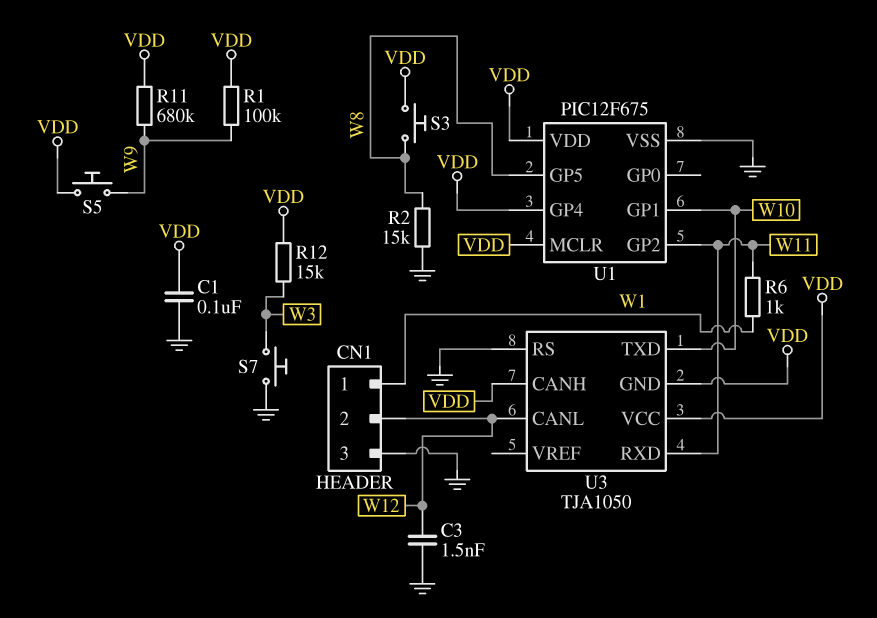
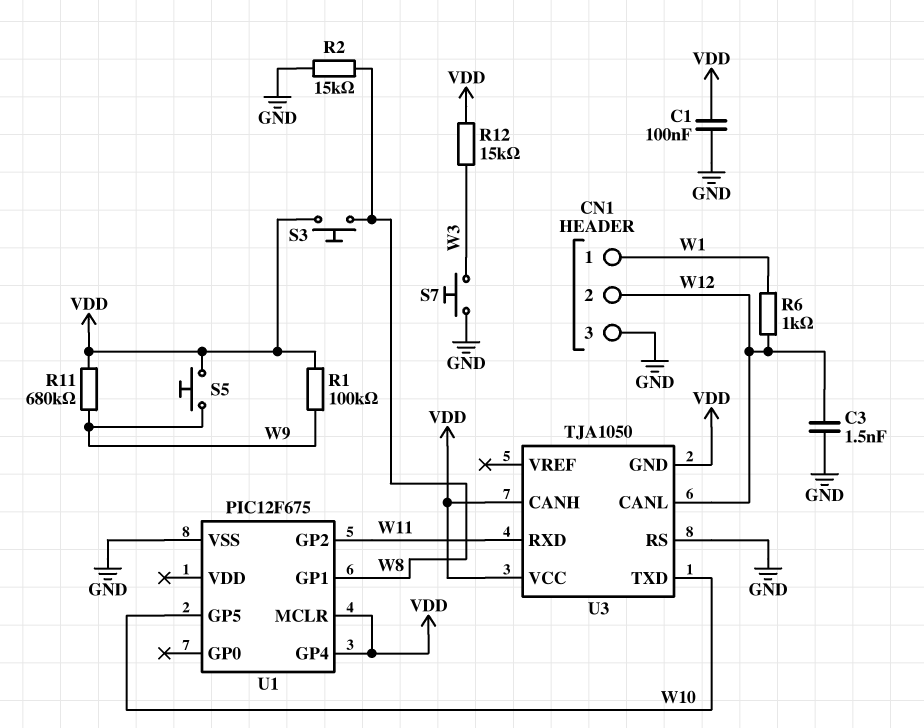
R6: 1k (W1, W11) -> 1k (W1, W12)
U1 pin GP1: W10 -> W8
U1 pin GP5: W8 -> W10
U1 pin VDD: VDD -> none

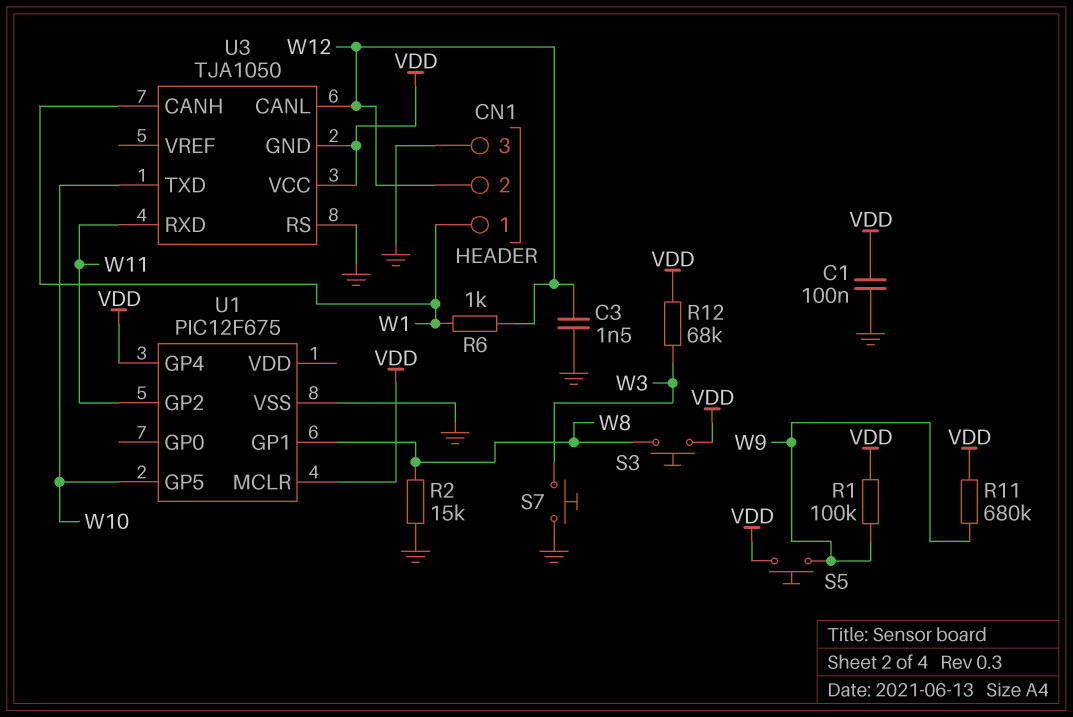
R12: 15k (VDD, W3) -> 68k (VDD, W3)
U3 pin CANH: VDD -> W1

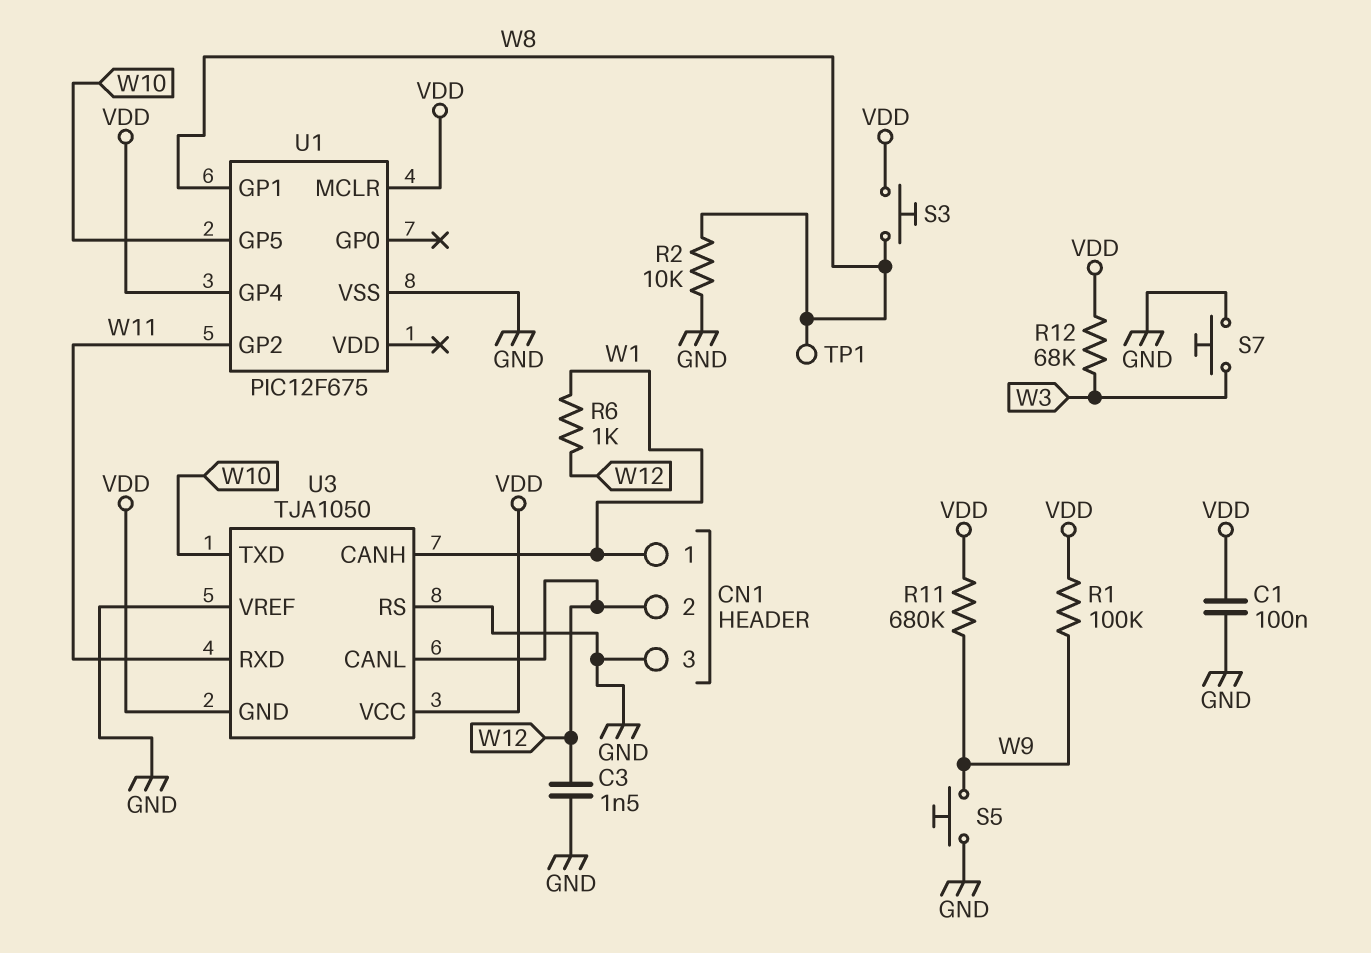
R2: 15k (GND, W8) -> 10k (GND, W8)
S5: button (VDD, W9) -> button (GND, W9)
TP1: none -> test point (W8)
U3 pin VREF: none -> GND

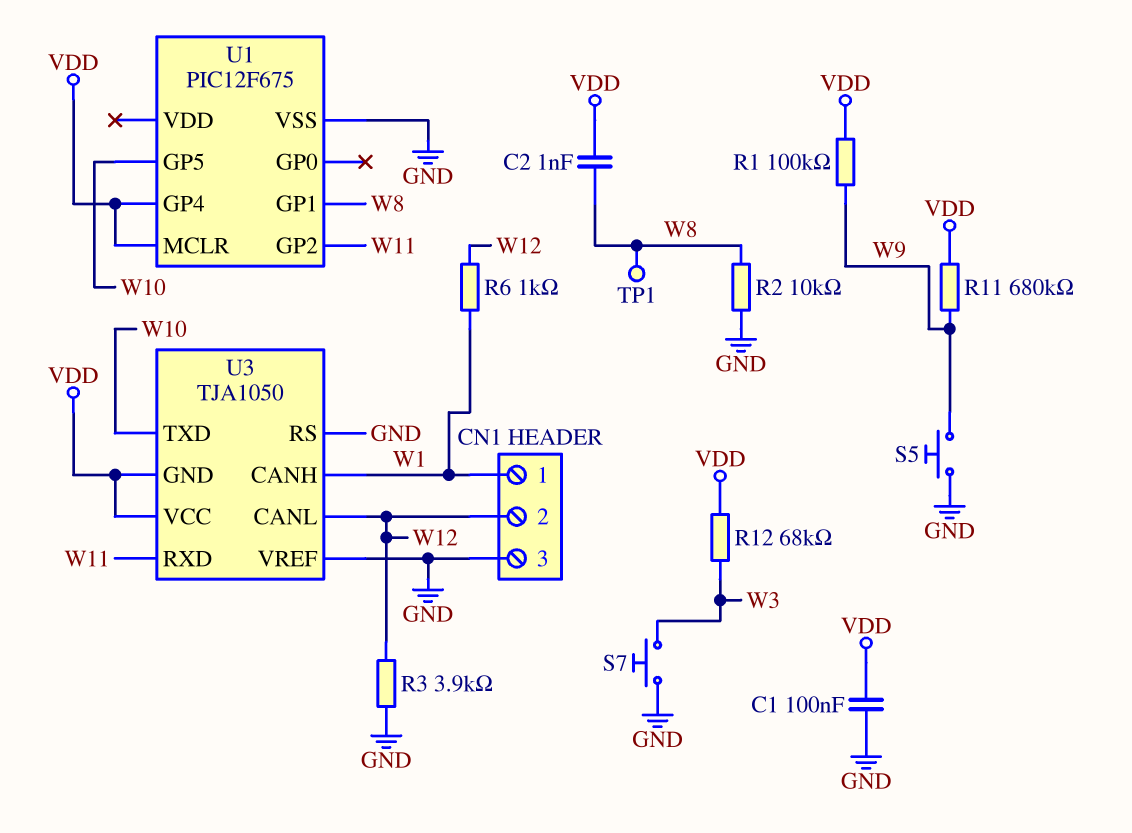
C2: none -> 1nF (VDD, W8)
C3: 1.5nF (GND, W12) -> none
R3: none -> 3.9k (GND, W12)
S3: button (VDD, W8) -> none

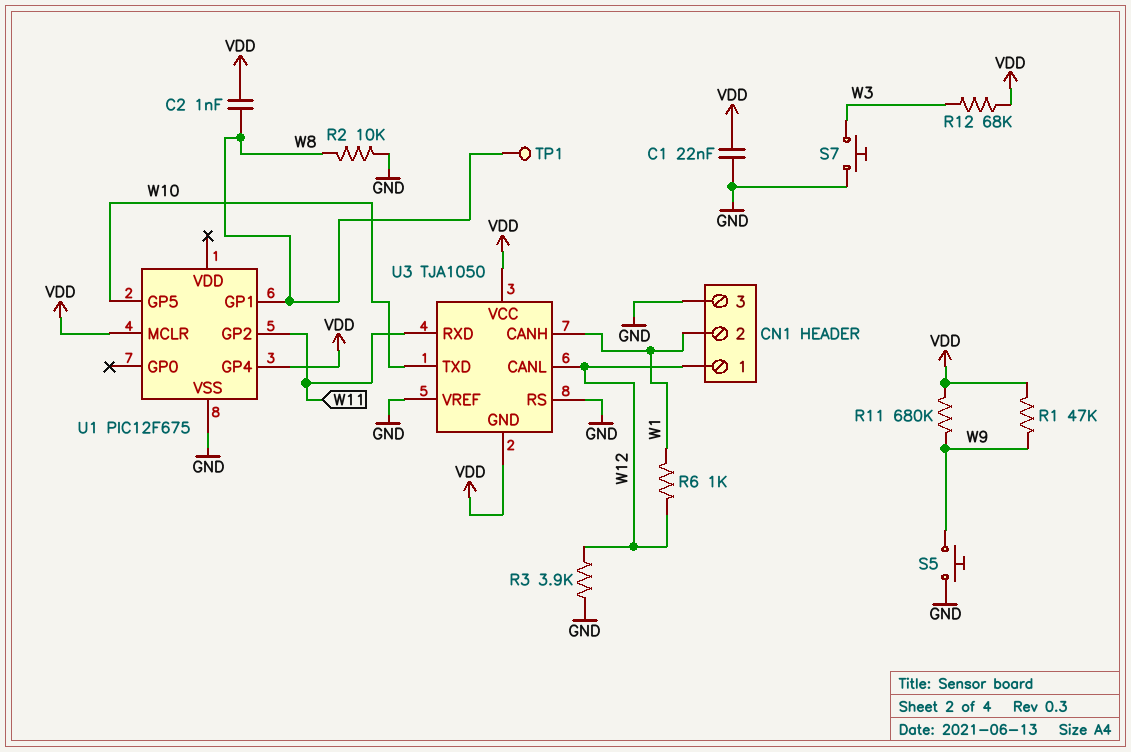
C1: 100nF (GND, VDD) -> 22nF (GND, VDD)
CN1 pin 1: W1 -> W12
CN1 pin 2: W12 -> W1
R1: 100k (VDD, W9) -> 47k (VDD, W9)

